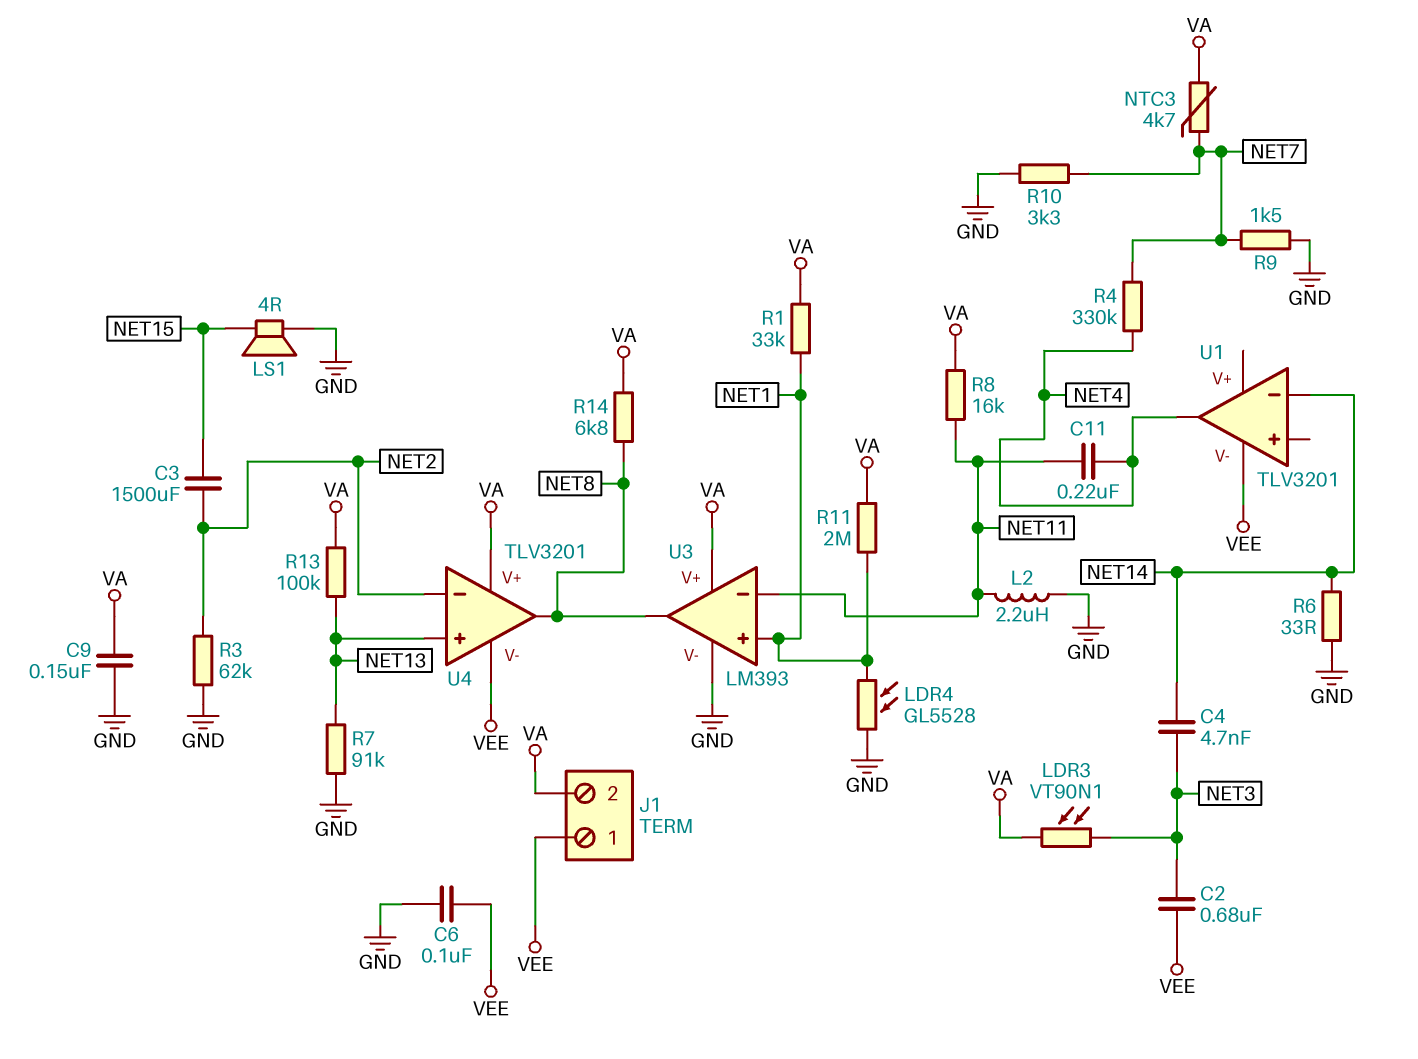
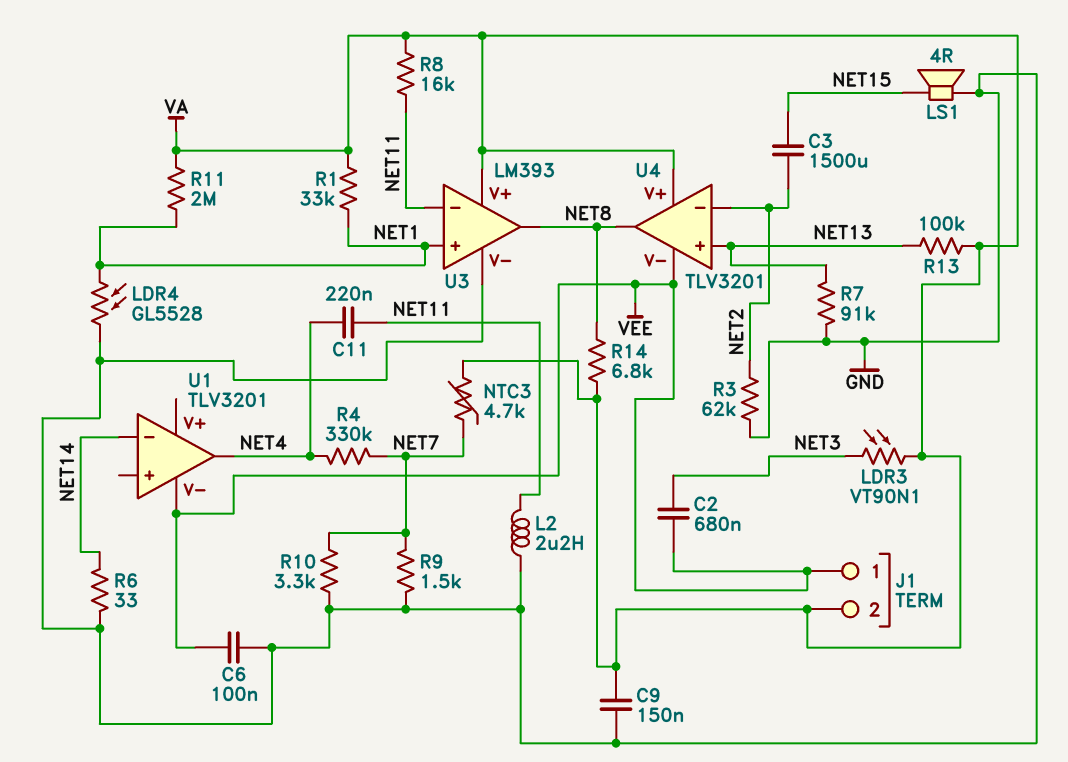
C4: 4.7nF (NET3, NET14) -> none

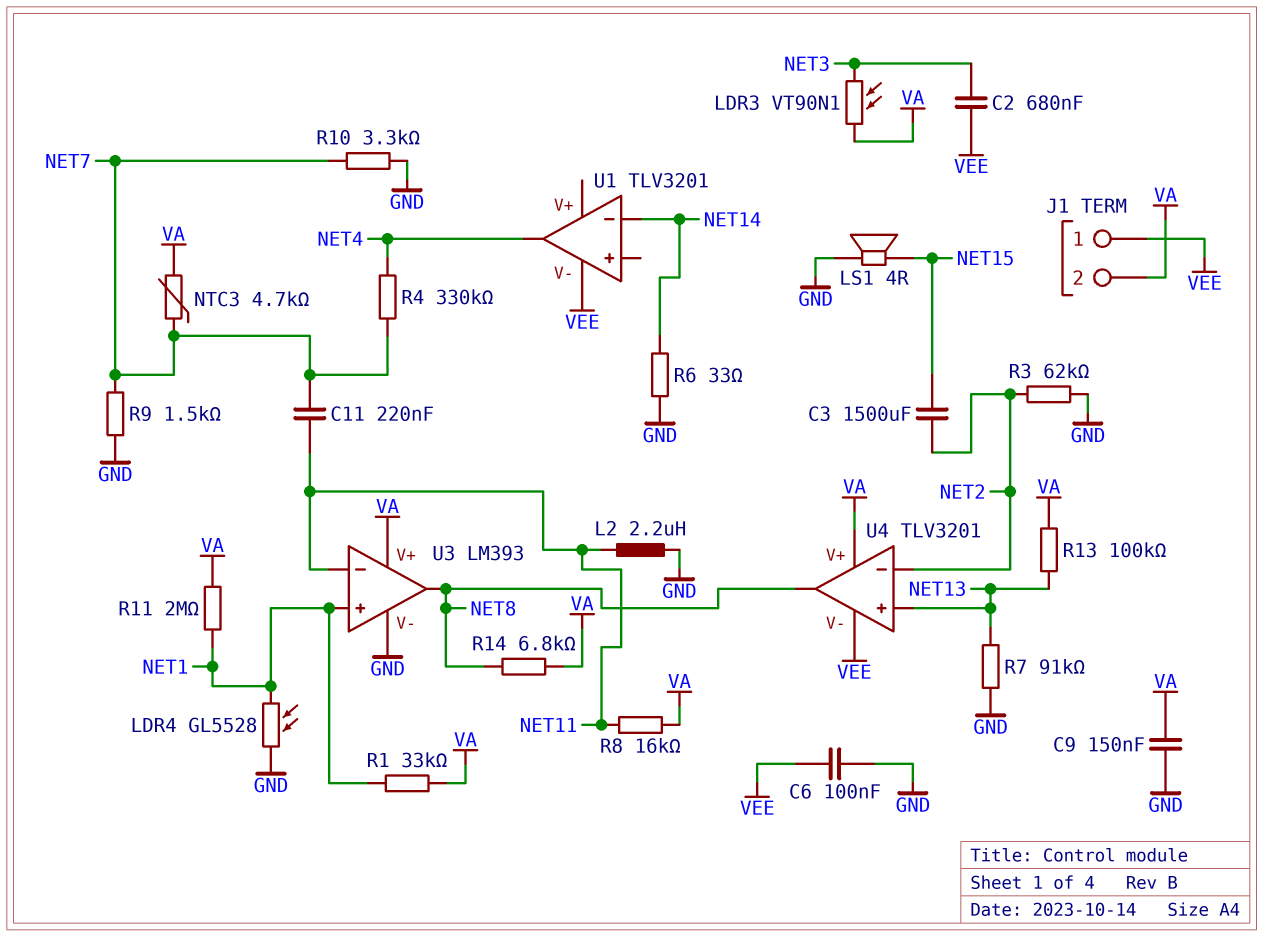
C11: 220nF (NET4, NET11) -> 220nF (NET7, NET11)

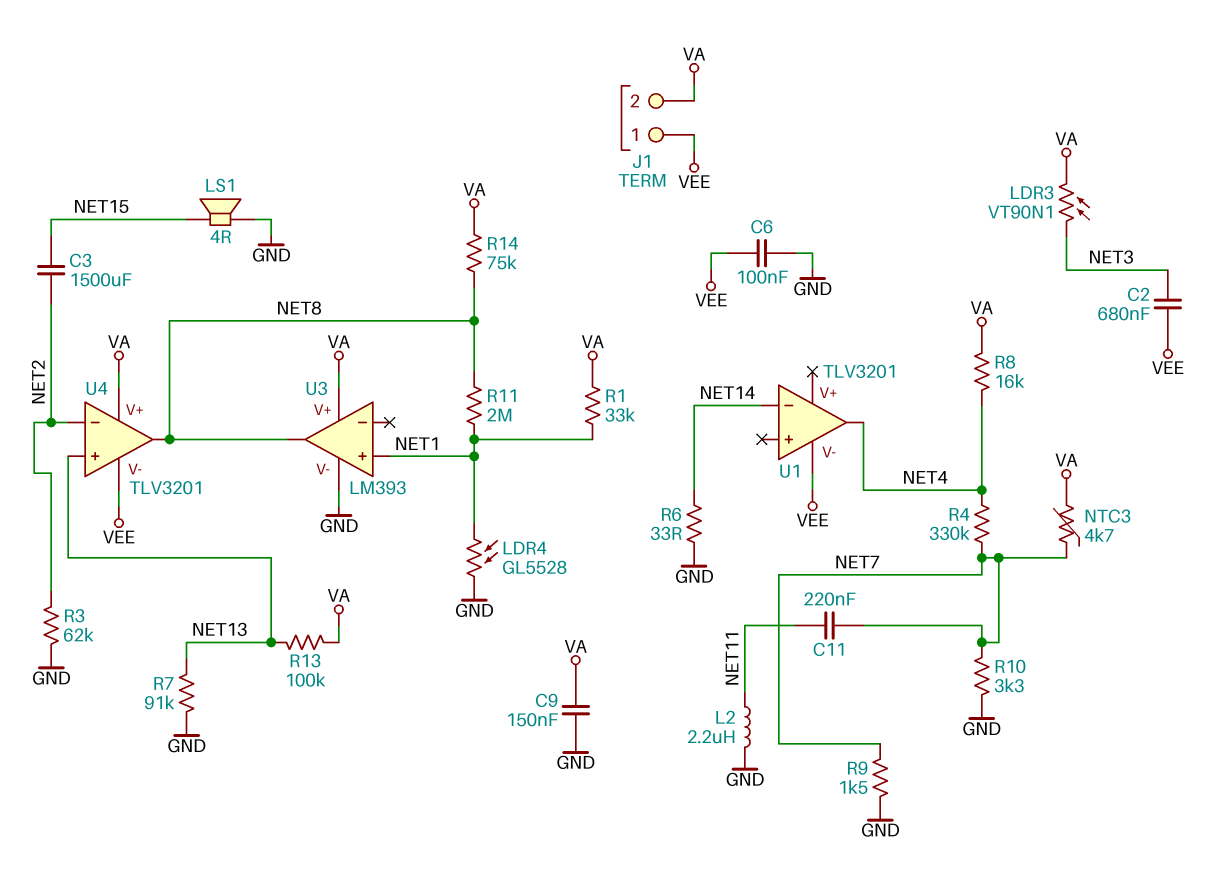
R8: 16k (NET11, VA) -> 16k (NET4, VA)
R11: 2M (NET1, VA) -> 2M (NET1, NET8)
R14: 6.8k (NET8, VA) -> 75k (NET8, VA)
U3 pin in-: NET11 -> none

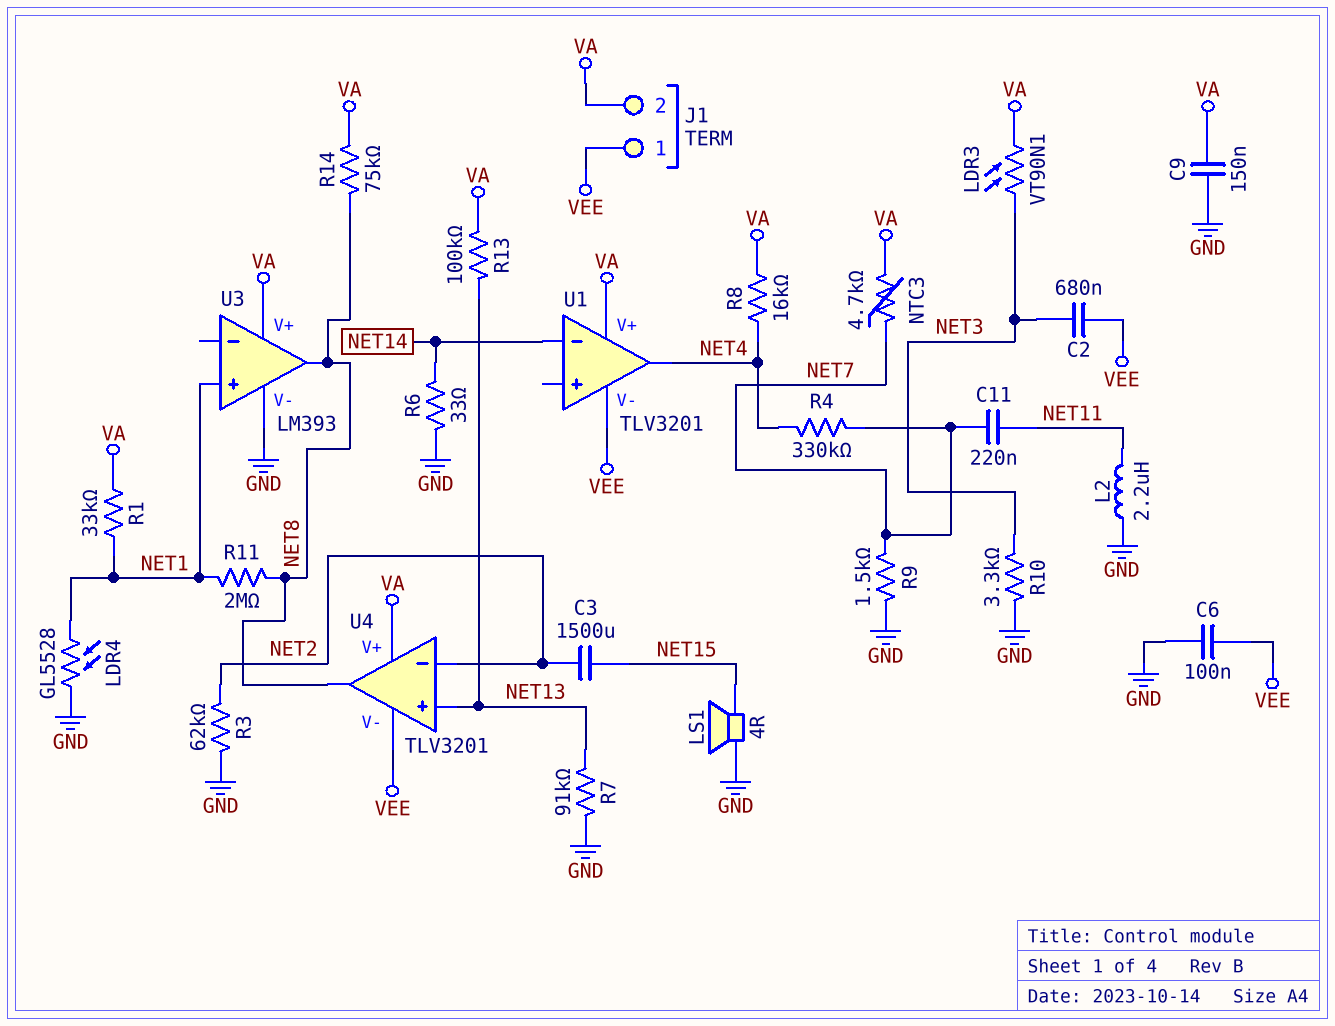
R10: 3.3k (GND, NET7) -> 3.3k (GND, NET3)
U1 pin V+: none -> VA

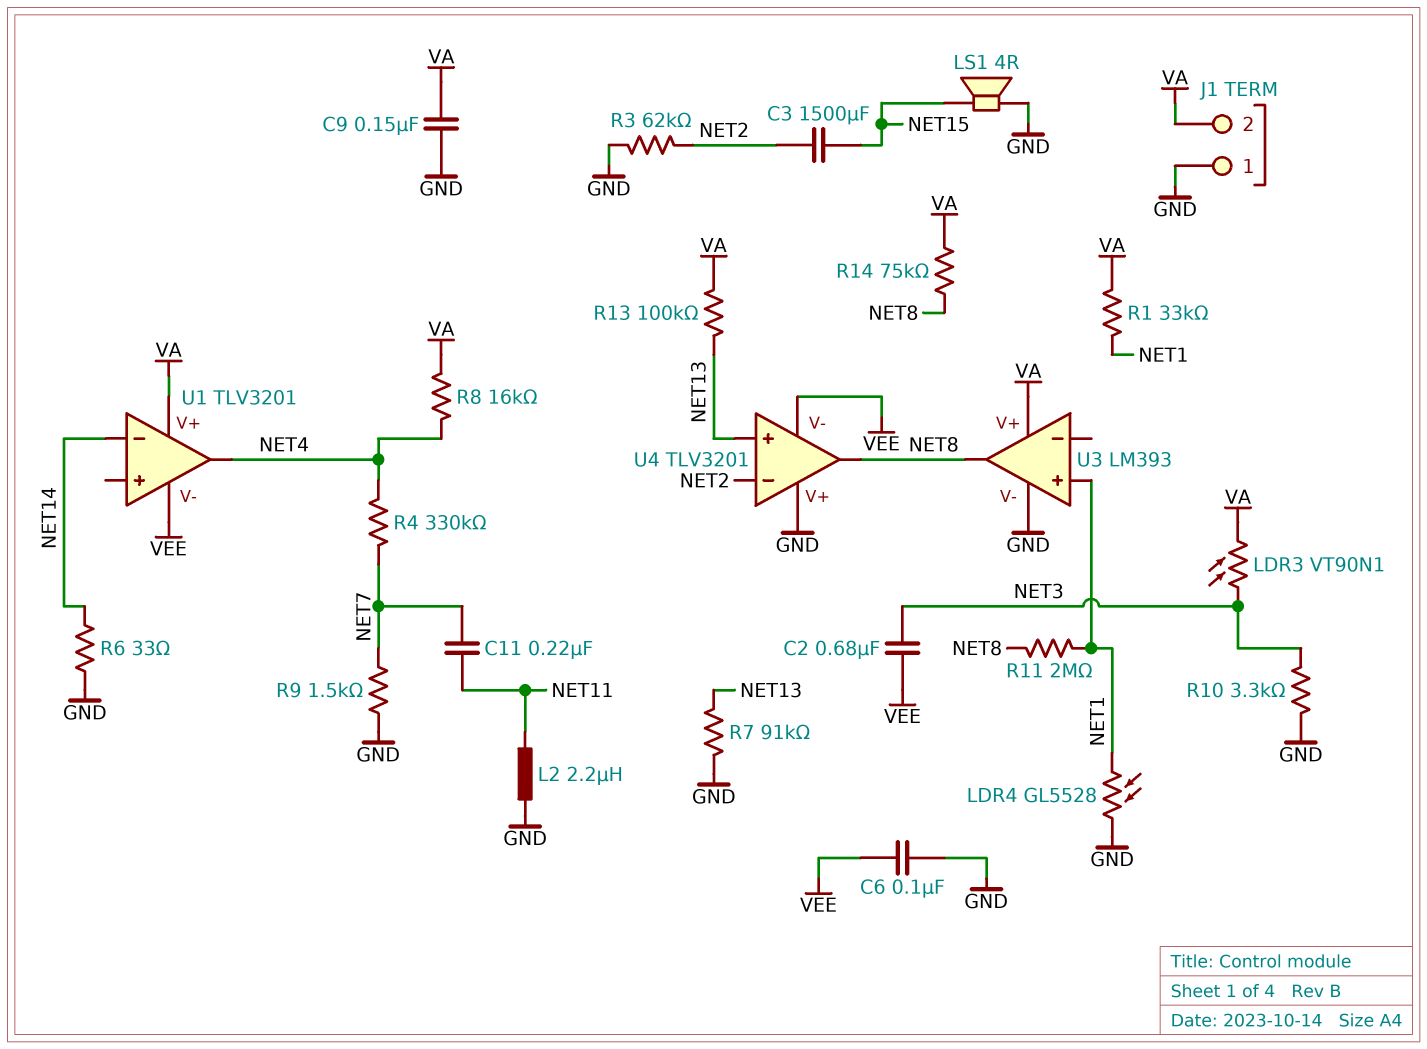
J1 pin 1: VEE -> GND
NTC3: 4.7k (NET7, VA) -> none
U4 pin V+: VA -> GND

